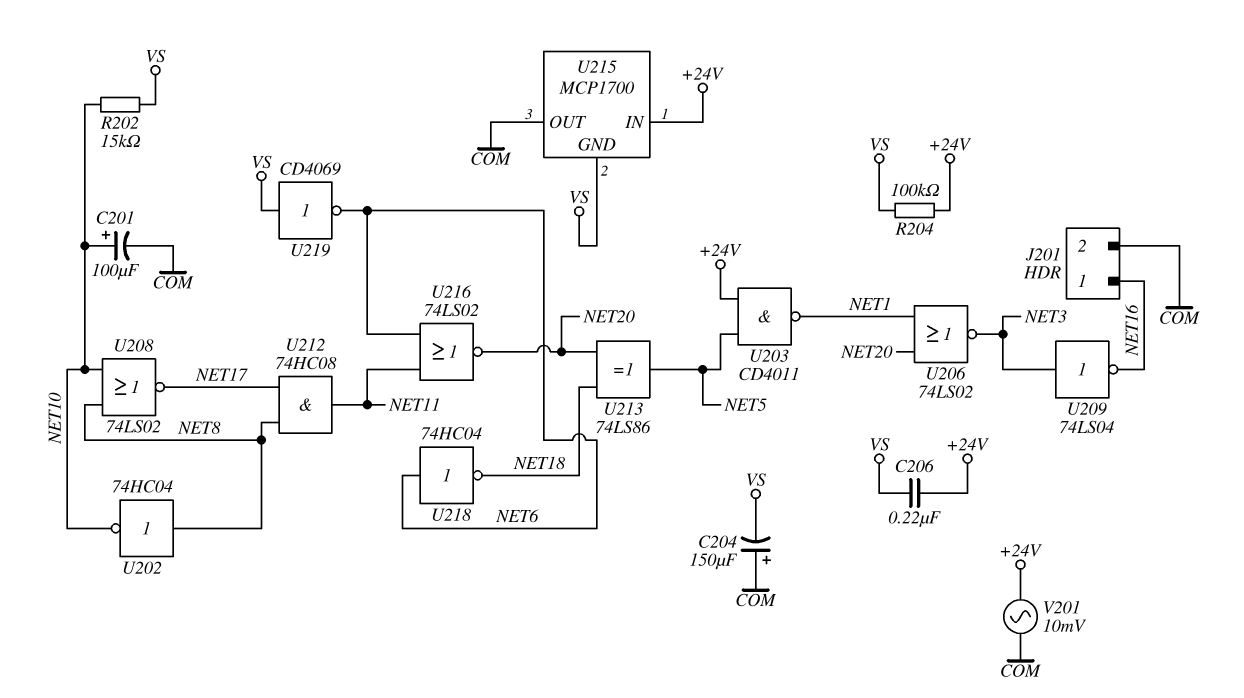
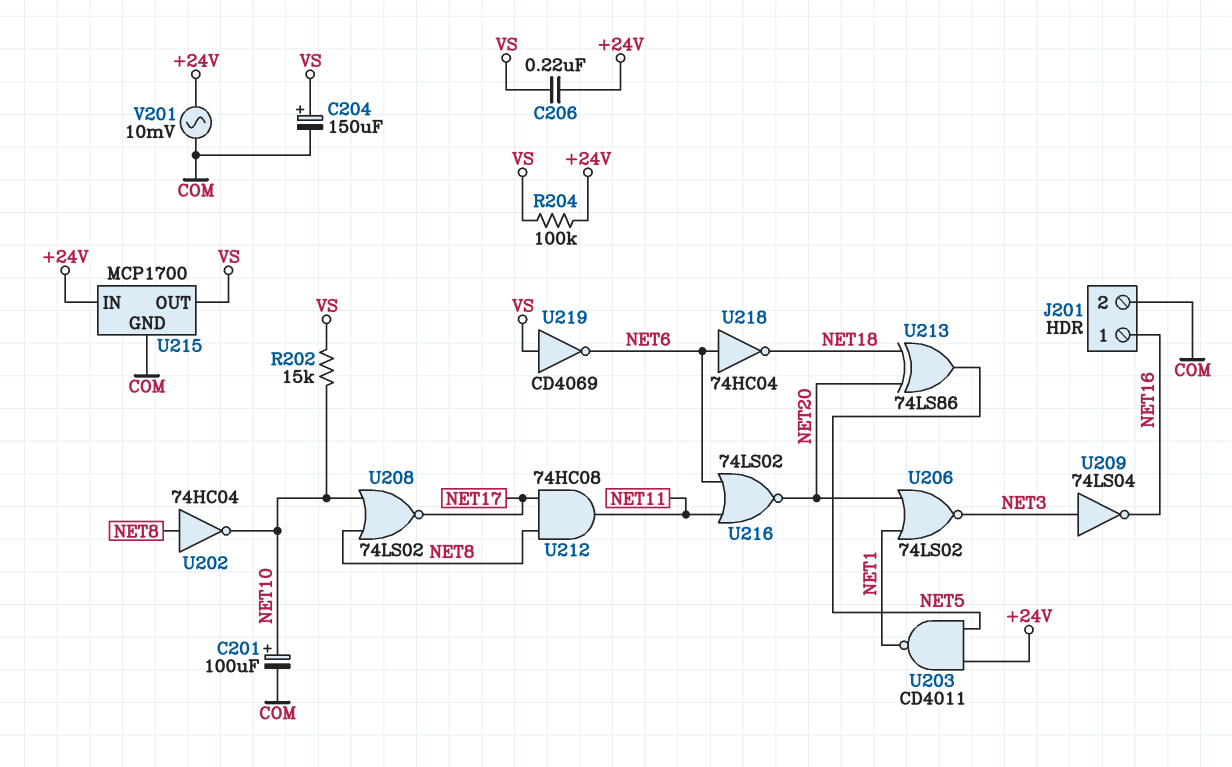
C204: 150uF (plus COM, minus VS) -> 150uF (plus VS, minus COM)
U215 pin GND: VS -> COM
U215 pin OUT: COM -> VS

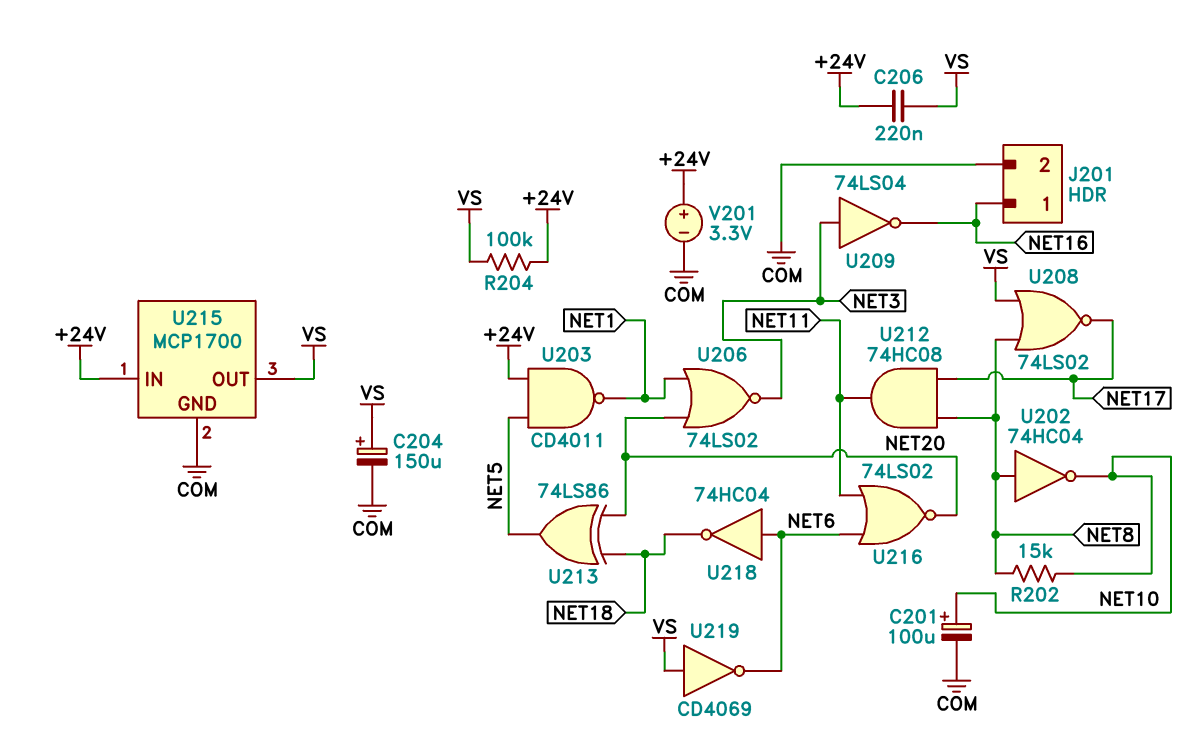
R202: 15k (NET10, VS) -> 15k (NET8, NET10)
U208: NOR 74LS02 (in NET8, in NET10, out NET17) -> NOR 74LS02 (in NET8, in VS, out NET17)
V201: AC 10mV (+24V, COM) -> 3.3V (plus +24V, minus COM)

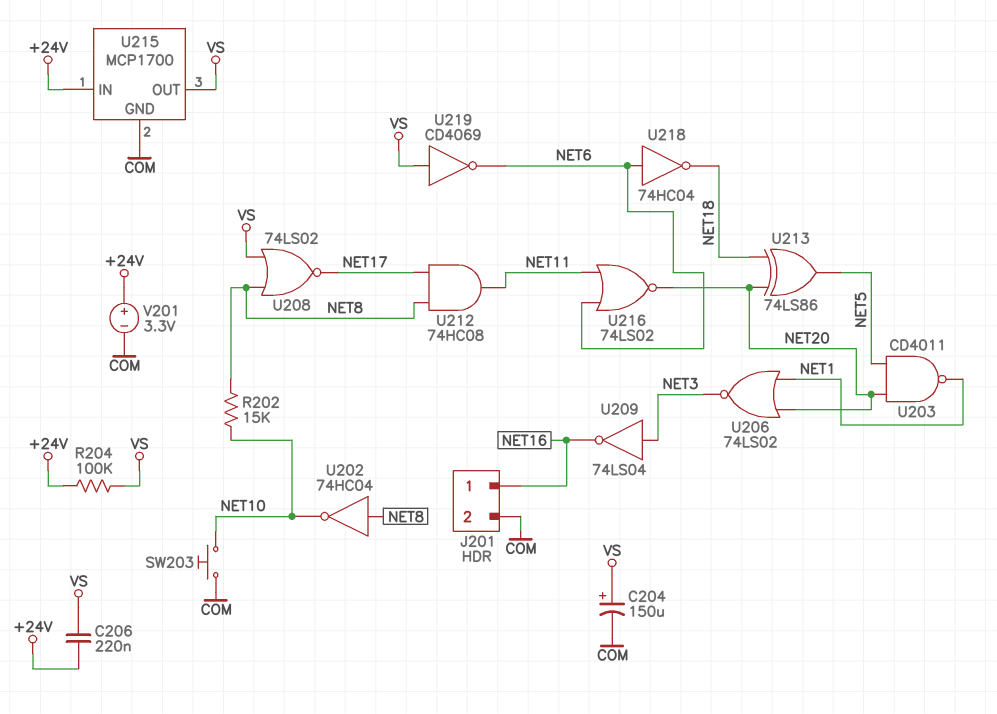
C201: 100uF (plus NET10, minus COM) -> none
SW203: none -> button (COM, NET10)
U203: NAND CD4011 (in +24V, in NET5, out NET1) -> NAND CD4011 (in NET5, in NET20, out NET1)

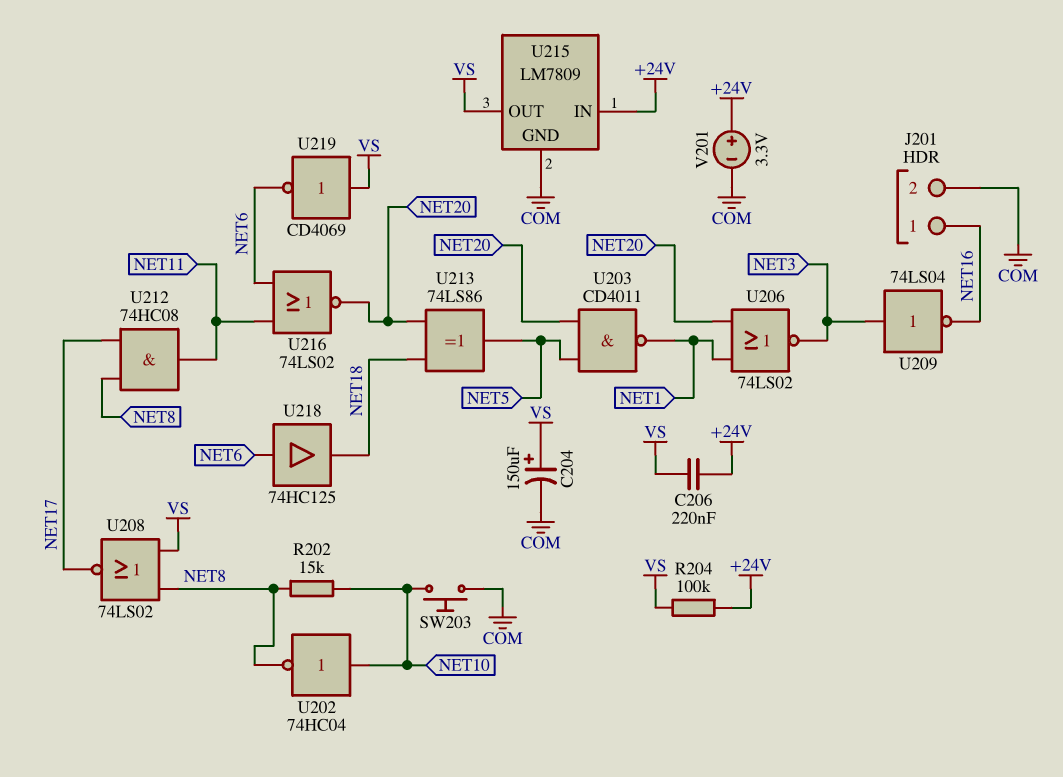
U202: NOT 74HC04 (in NET8, out NET10) -> NOT 74HC04 (in NET10, out NET8)
U215: MCP1700 -> LM7809
U218: NOT 74HC04 (in NET6, out NET18) -> buffer 74HC125 (in NET6, out NET18)

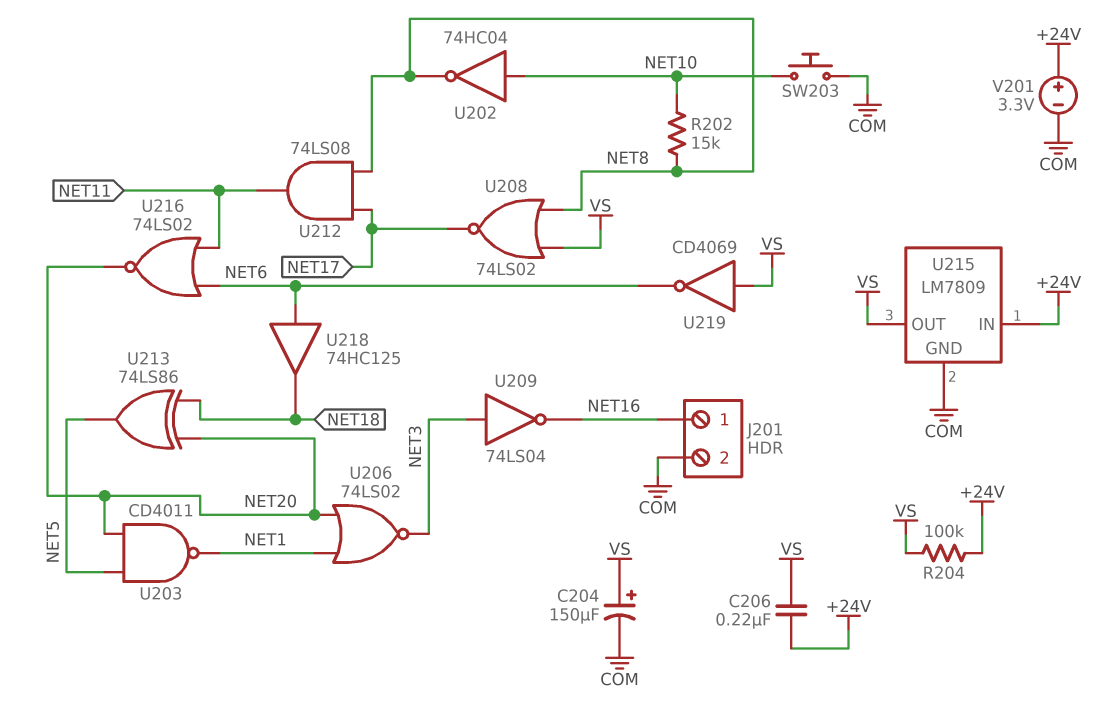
U212: AND 74HC08 (in NET8, in NET17, out NET11) -> AND 74LS08 (in NET8, in NET17, out NET11)

